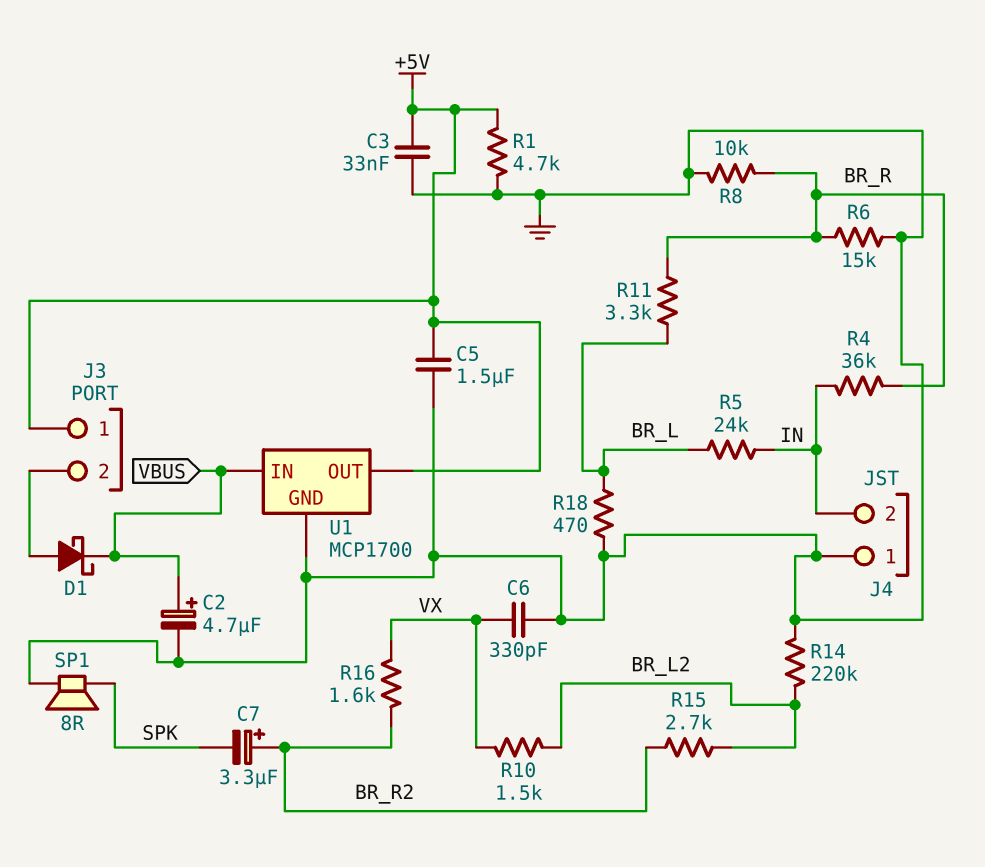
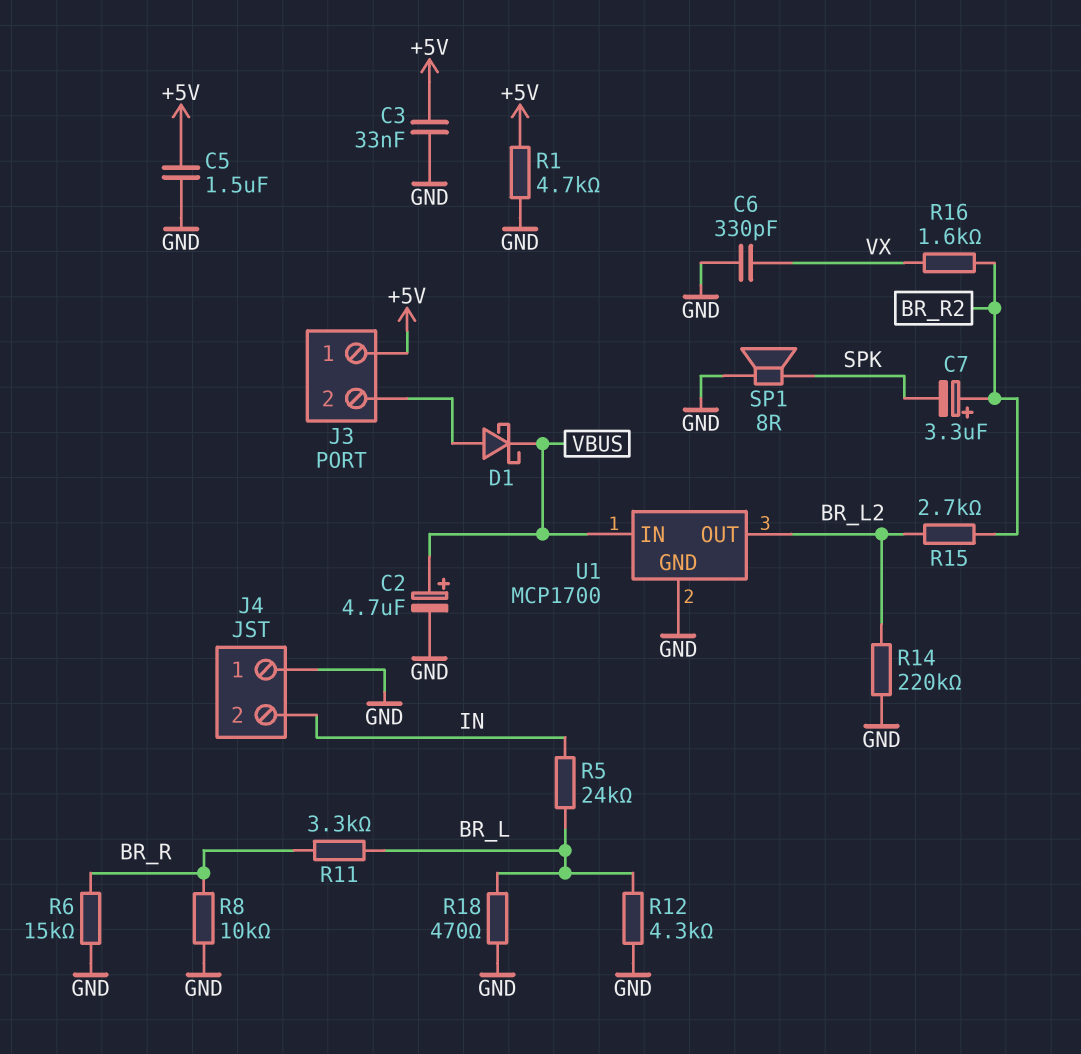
R4: 36k (BR_R, IN) -> none
R10: 1.5k (BR_L2, VX) -> none
R12: none -> 4.3k (BR_L, GND)
U1 pin OUT: +5V -> BR_L2

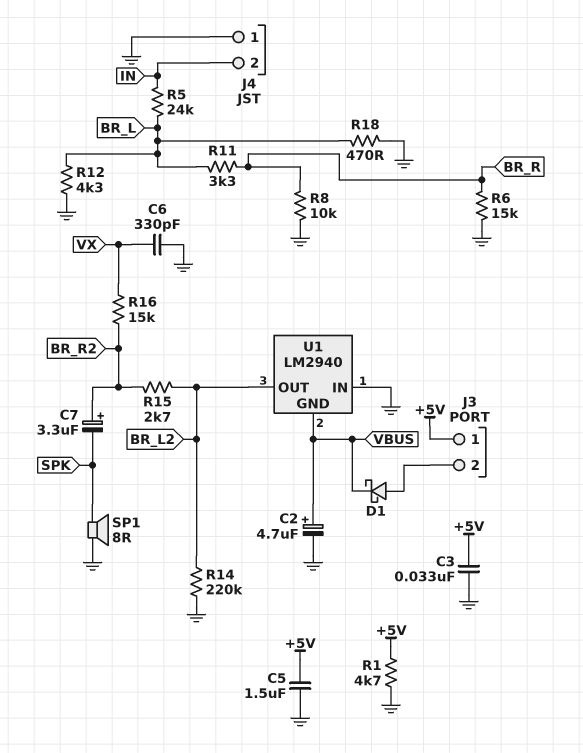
R16: 1.6k (BR_R2, VX) -> 15k (BR_R2, VX)
U1: MCP1700 -> LM2940
U1 pin GND: GND -> VBUS
U1 pin IN: VBUS -> GND

